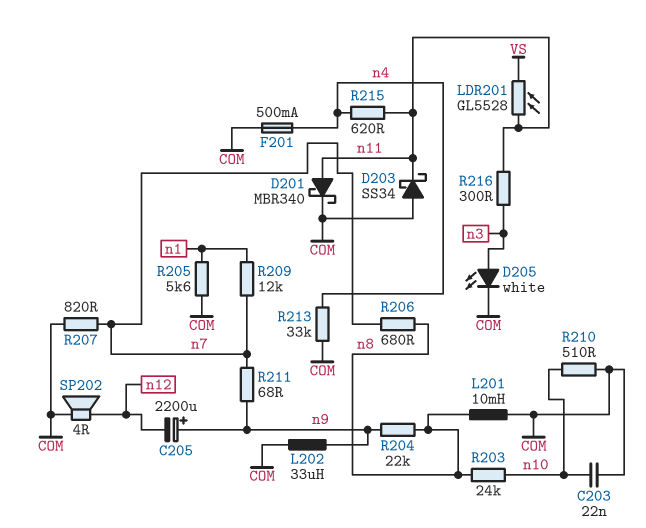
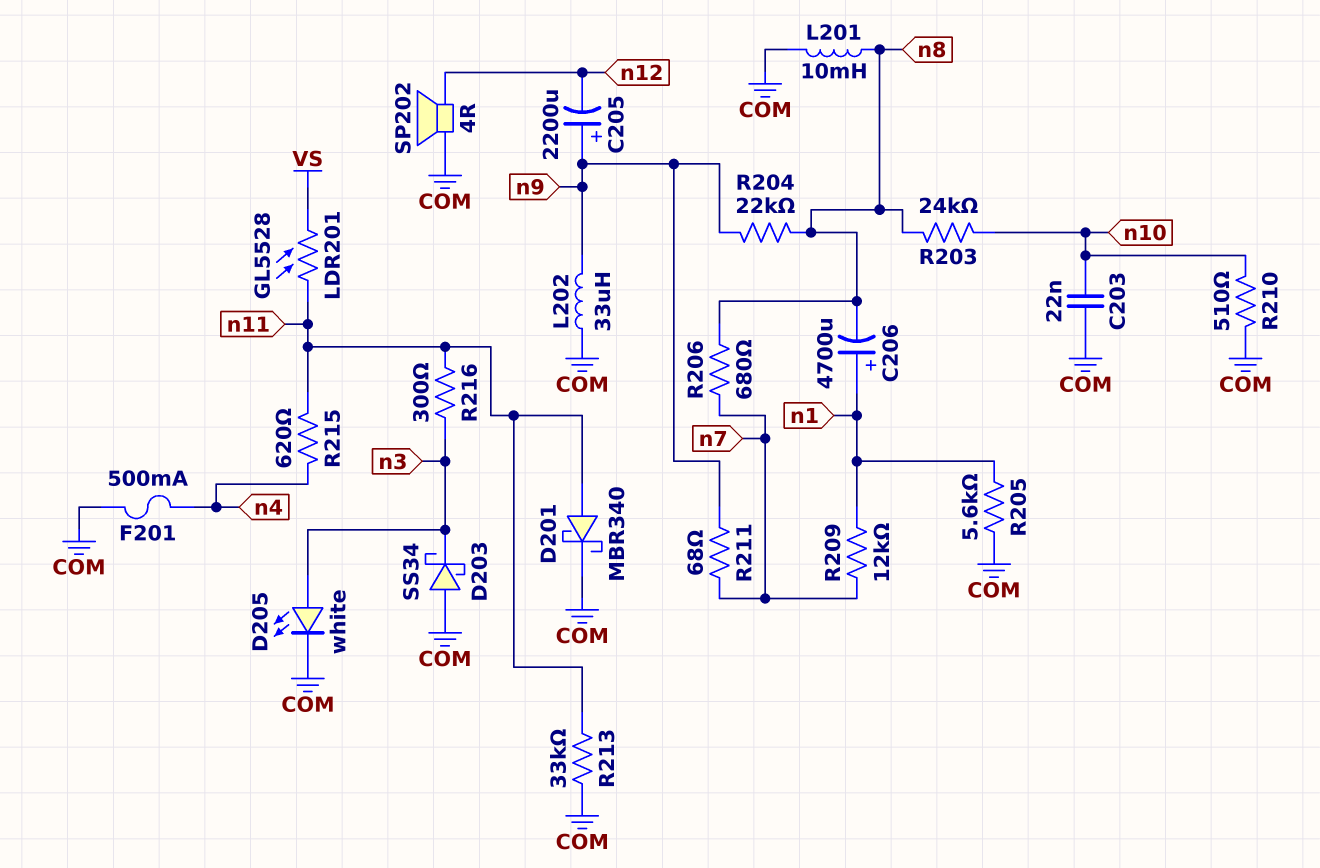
C206: none -> 4700uF (plus n1, minus n8)
D203: schottky SS34 (A COM, K n11) -> schottky SS34 (A COM, K n3)
R207: 820 (COM, n7) -> none
R213: 33k (COM, n4) -> 33k (COM, n11)

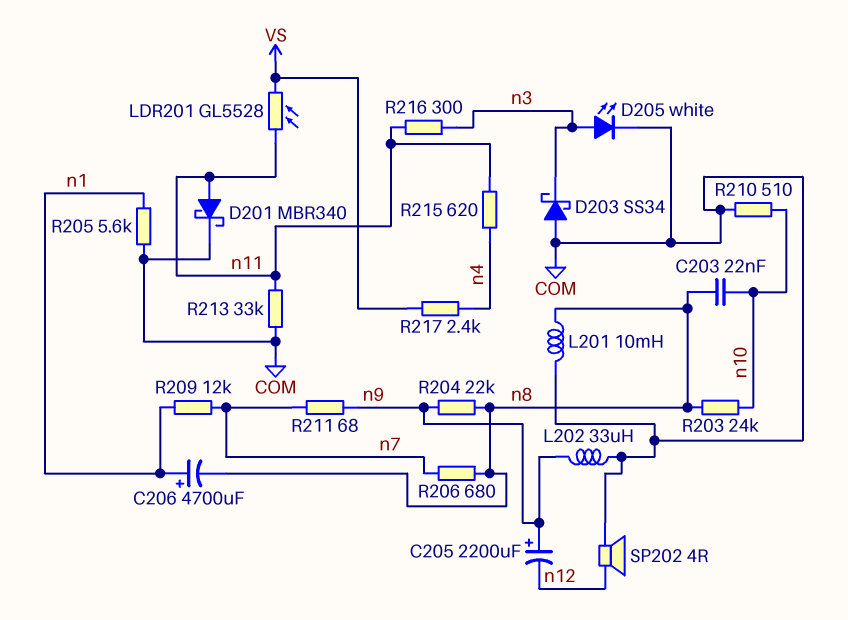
C203: 22nF (COM, n10) -> 22nF (n8, n10)
F201: 500mA (COM, n4) -> none
R217: none -> 2.4k (VS, n4)

